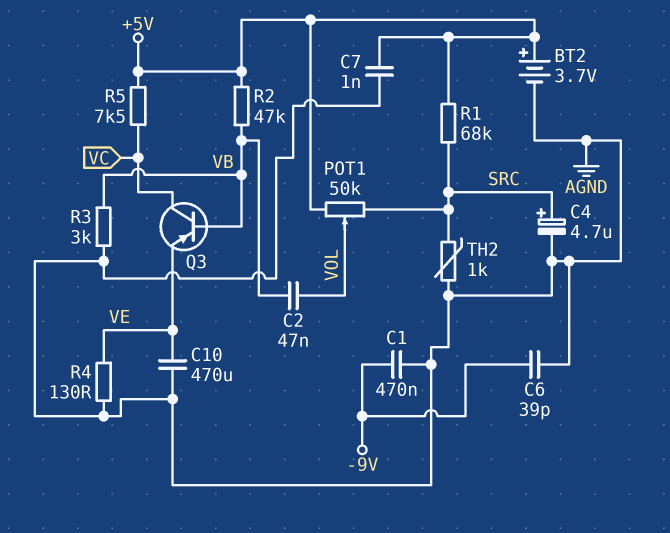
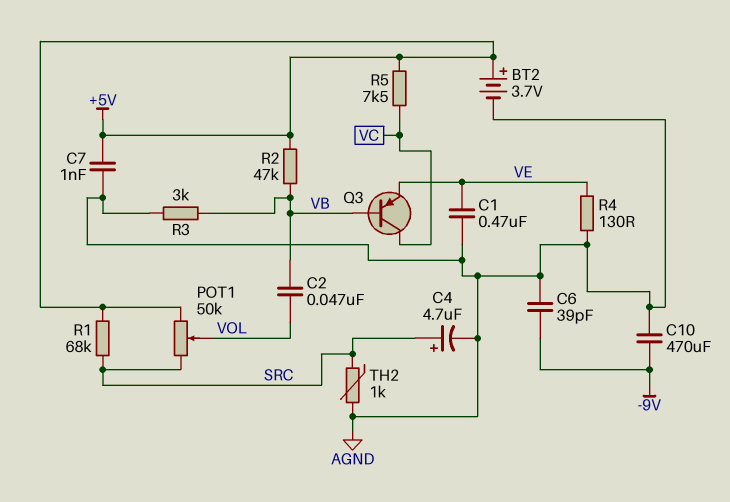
C1: 470nF (-9V, AGND) -> 470nF (AGND, VE)
C10: 470uF (AGND, VE) -> 470uF (-9V, AGND)

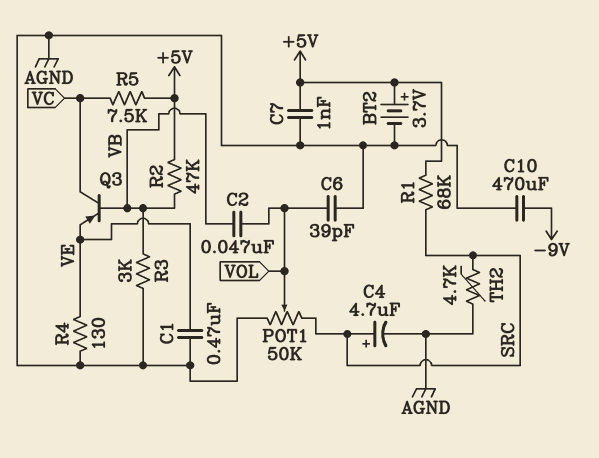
C6: 39pF (-9V, AGND) -> 39pF (AGND, VOL)
POT1: 50k (+5V, SRC, wiper VOL) -> 50k (AGND, SRC, wiper VOL)
TH2: 1k (AGND, SRC) -> 4.7k (AGND, SRC)

